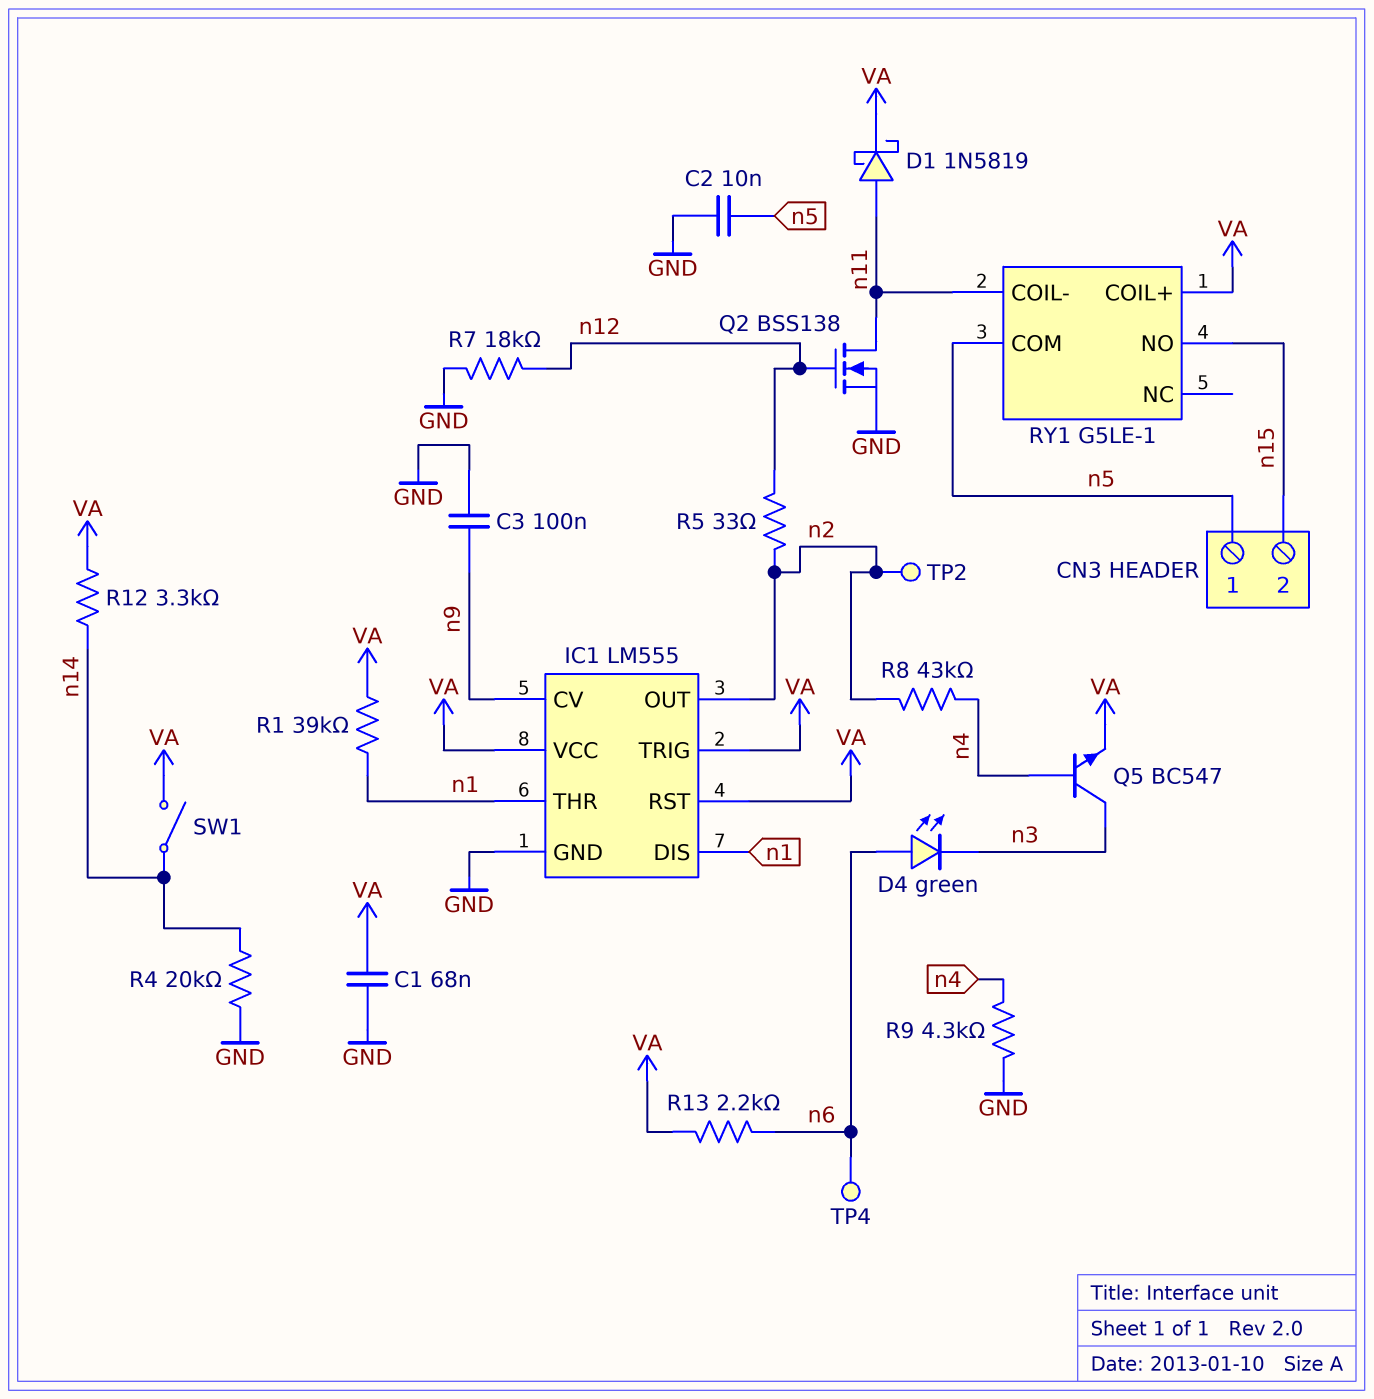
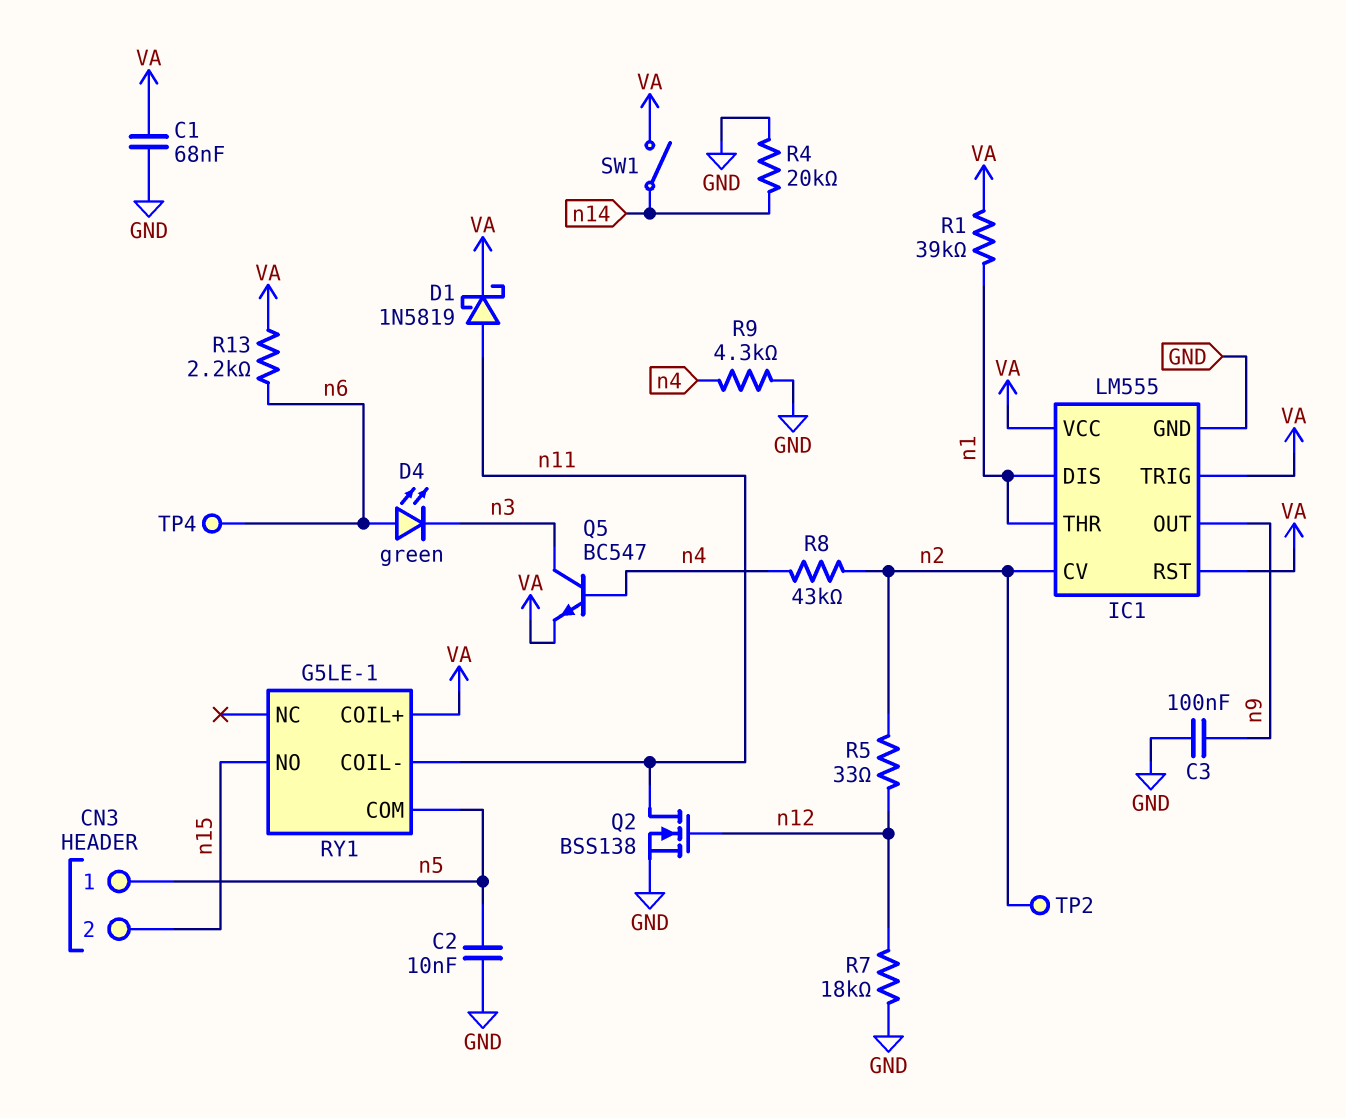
IC1 pin CV: n9 -> n2
IC1 pin OUT: n2 -> n9
R12: 3.3k (VA, n14) -> none

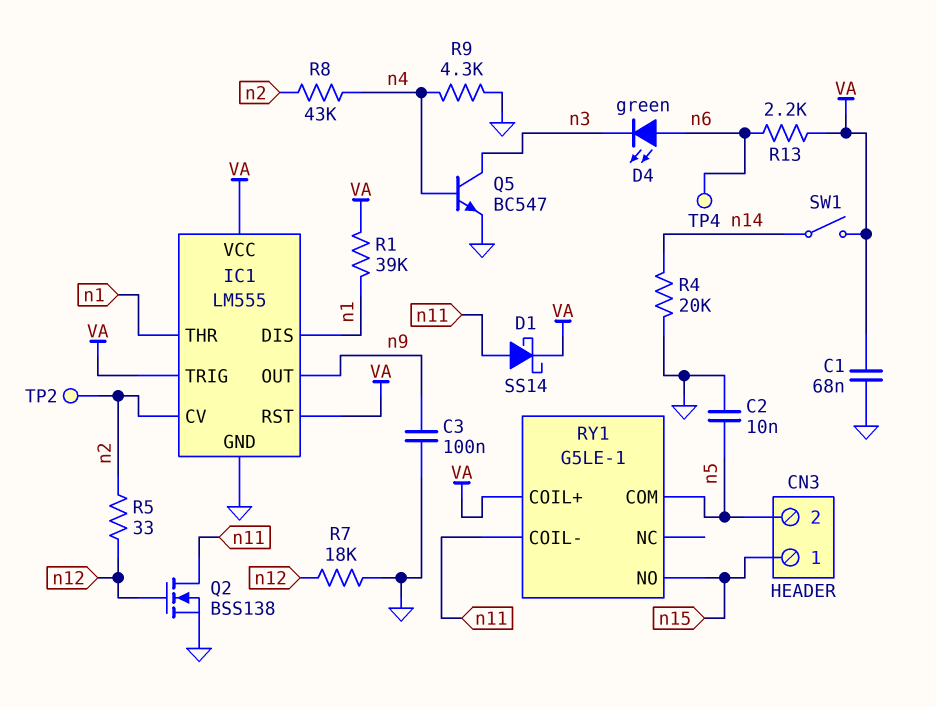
CN3 pin 1: n5 -> n15
CN3 pin 2: n15 -> n5
D1: schottky 1N5819 (A n11, K VA) -> schottky SS14 (A n11, K VA)
Q5: NPN BC547 (B n4, C n3, E VA) -> NPN BC547 (B n4, C n3, E GND)

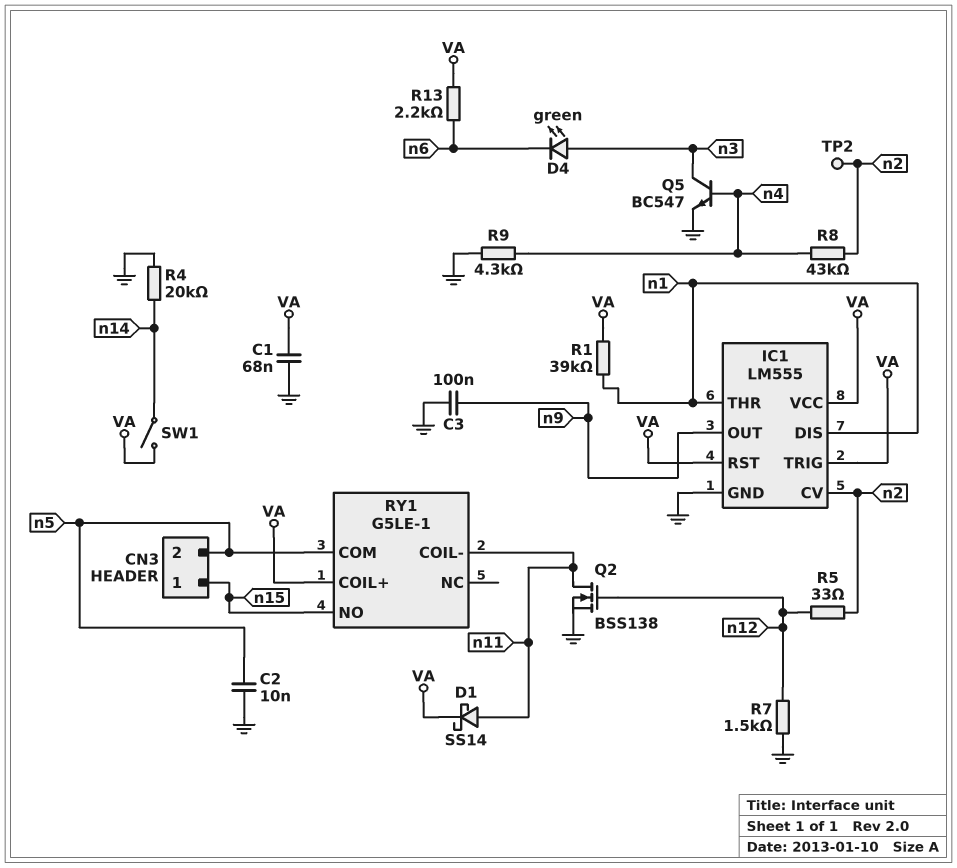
D4: LED green (A n6, K n3) -> LED green (A n3, K n6)
R7: 18k (GND, n12) -> 1.5k (GND, n12)
TP4: test point (n6) -> none

